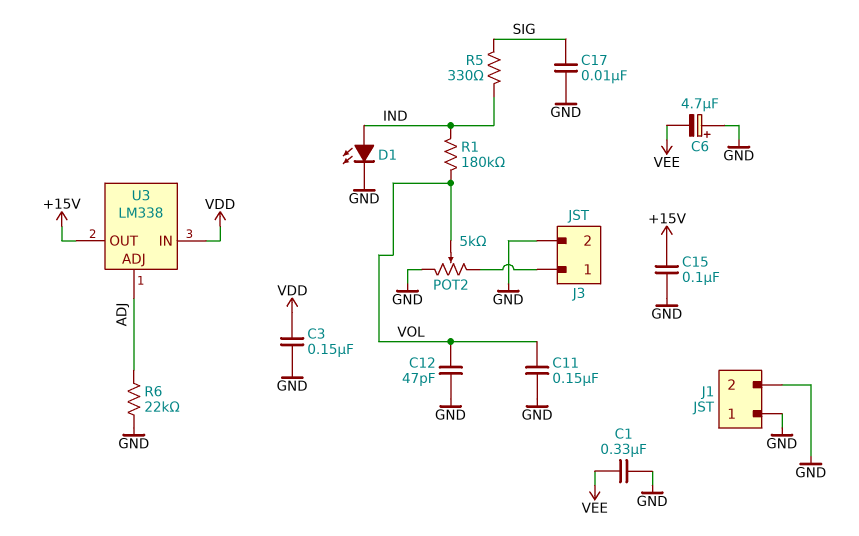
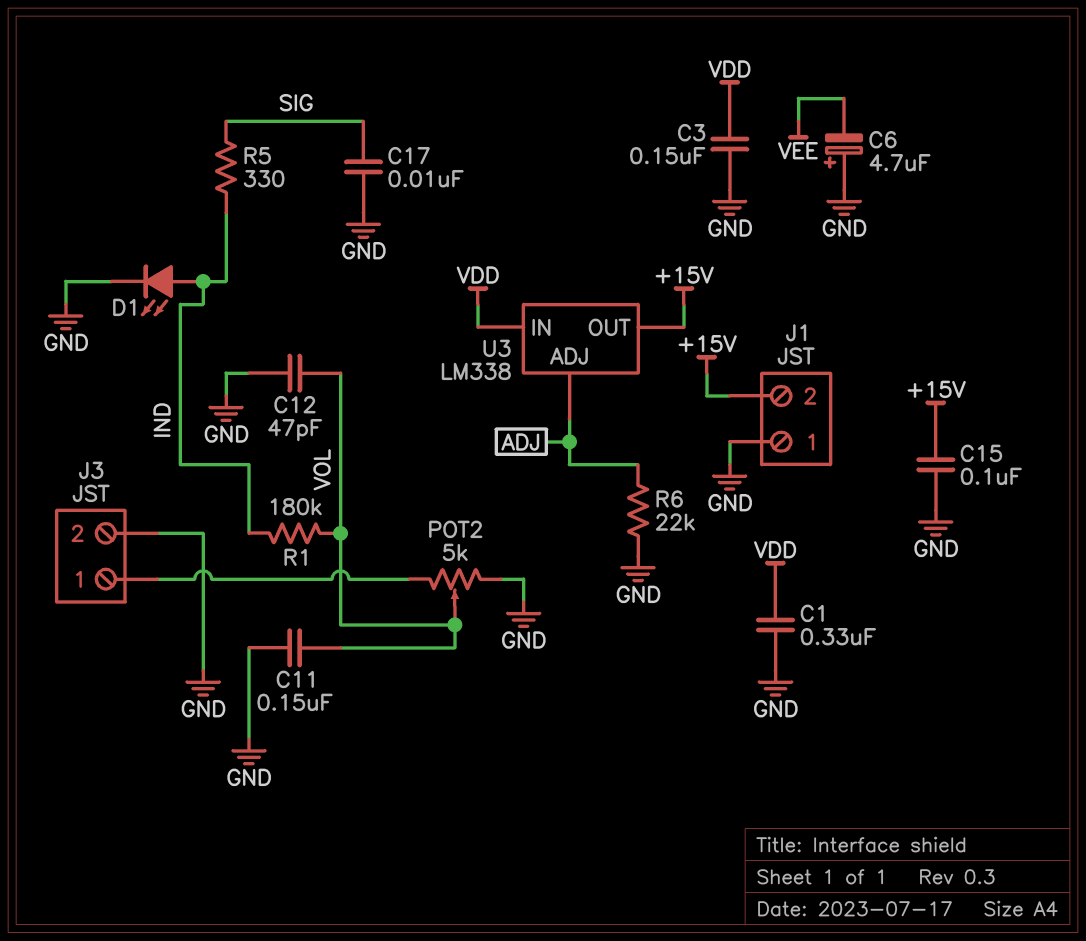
C1: 330nF (GND, VEE) -> 330nF (GND, VDD)
J1 pin 2: GND -> +15V

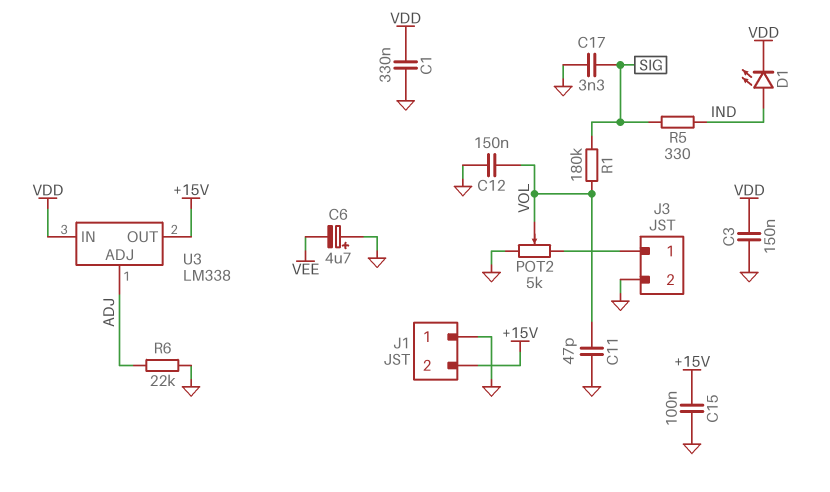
C11: 150nF (GND, VOL) -> 47pF (GND, VOL)
C12: 47pF (GND, VOL) -> 150nF (GND, VOL)
C17: 10nF (GND, SIG) -> 3.3nF (GND, SIG)
D1: LED (A IND, K GND) -> LED (A IND, K VDD)
R1: 180k (IND, VOL) -> 180k (SIG, VOL)

